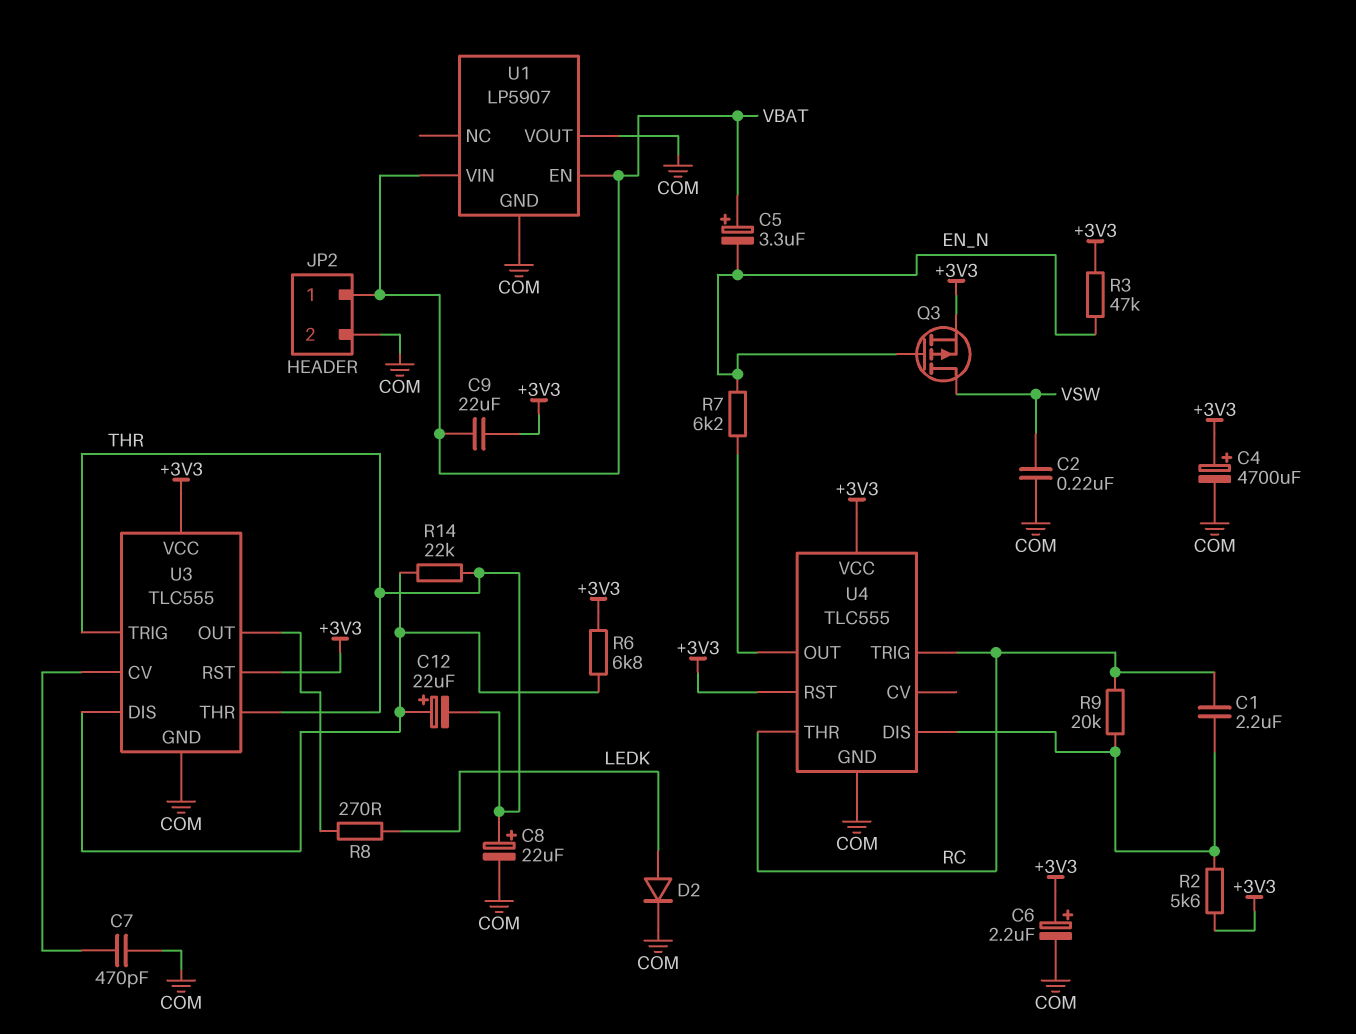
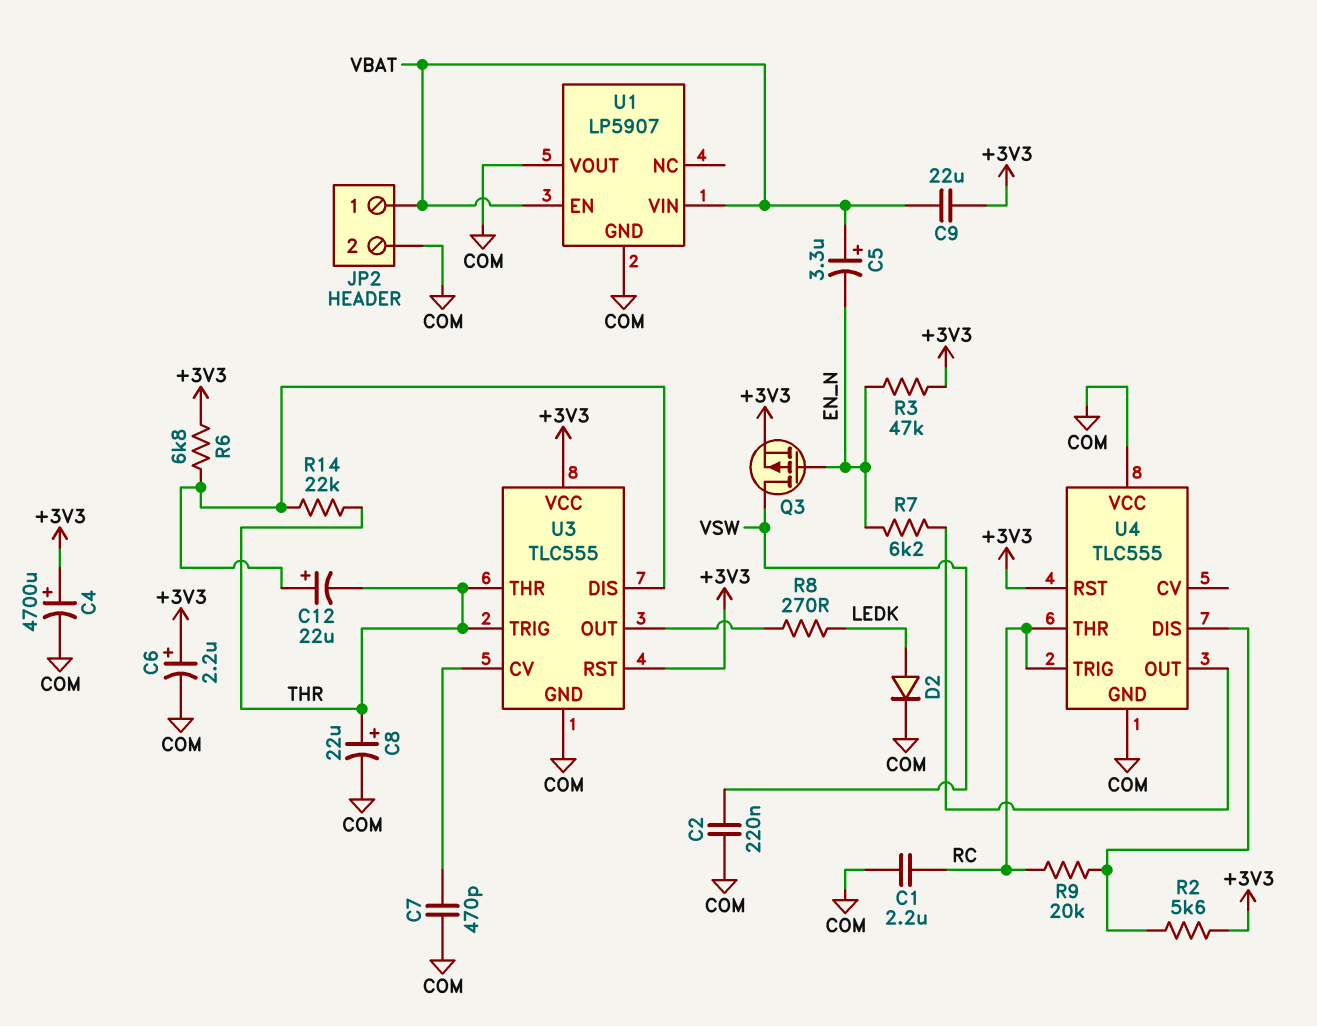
C1: 2.2uF (RC, U4/DIS) -> 2.2uF (COM, RC)
U4 pin VCC: +3V3 -> COM

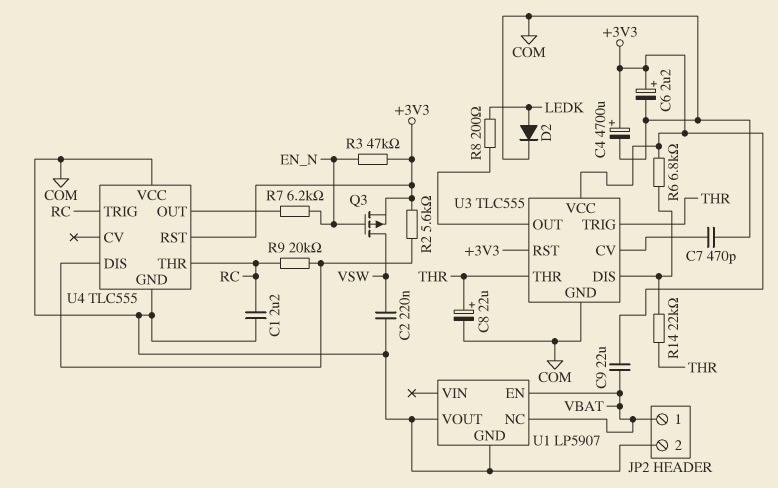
C5: 3.3uF (plus VBAT, minus EN_N) -> none
C12: 22uF (plus U3/DIS, minus THR) -> none
R8: 270 (LEDK, U3/OUT) -> 200 (LEDK, U3/OUT)
U1 pin NC: none -> VBAT
U1 pin VIN: VBAT -> none

